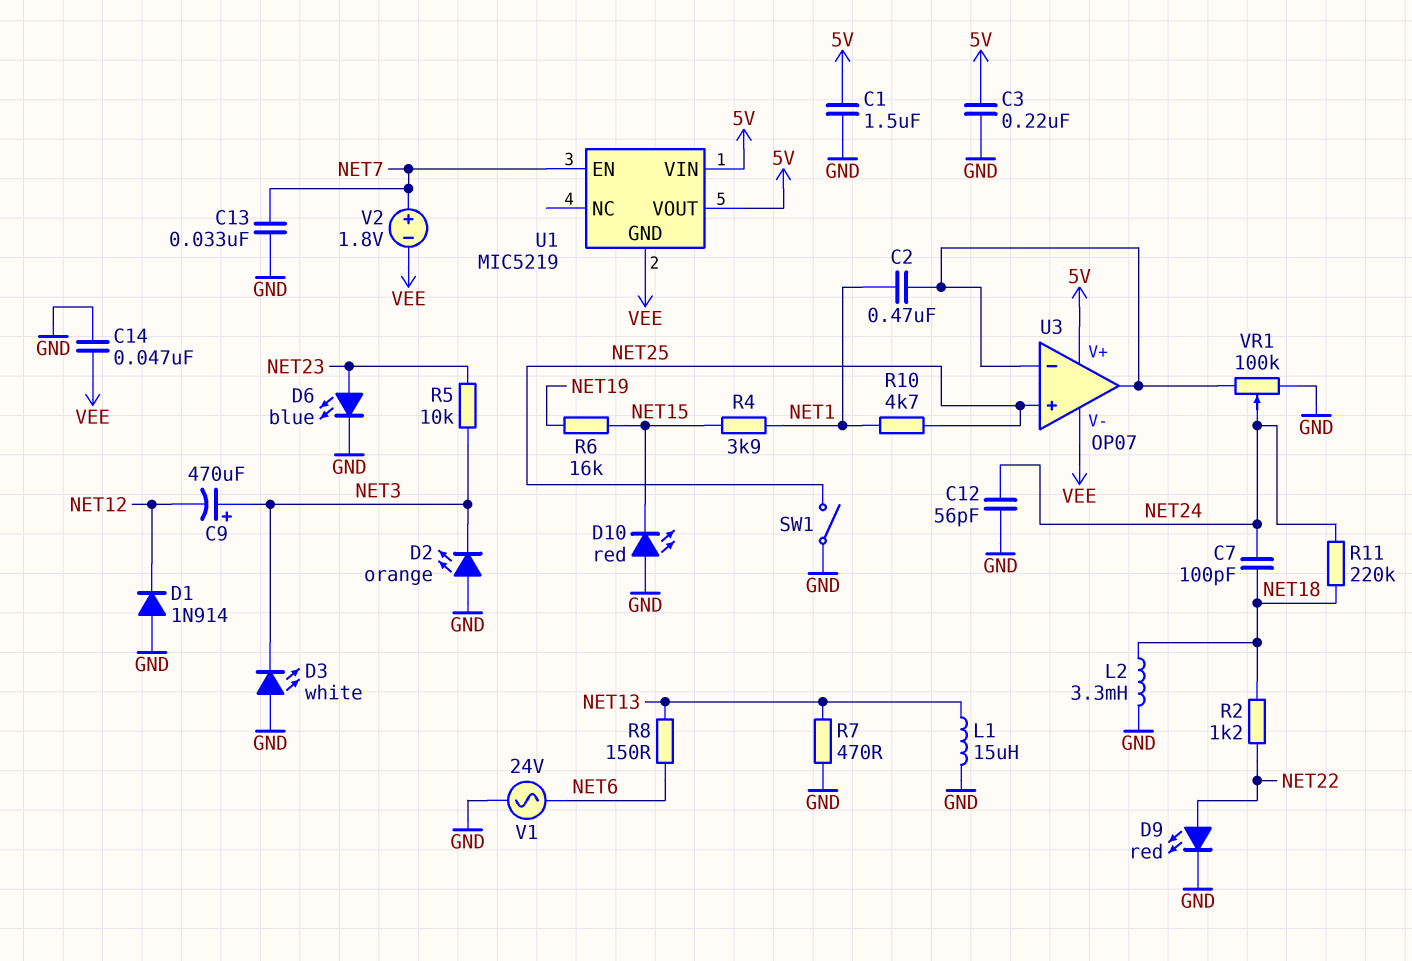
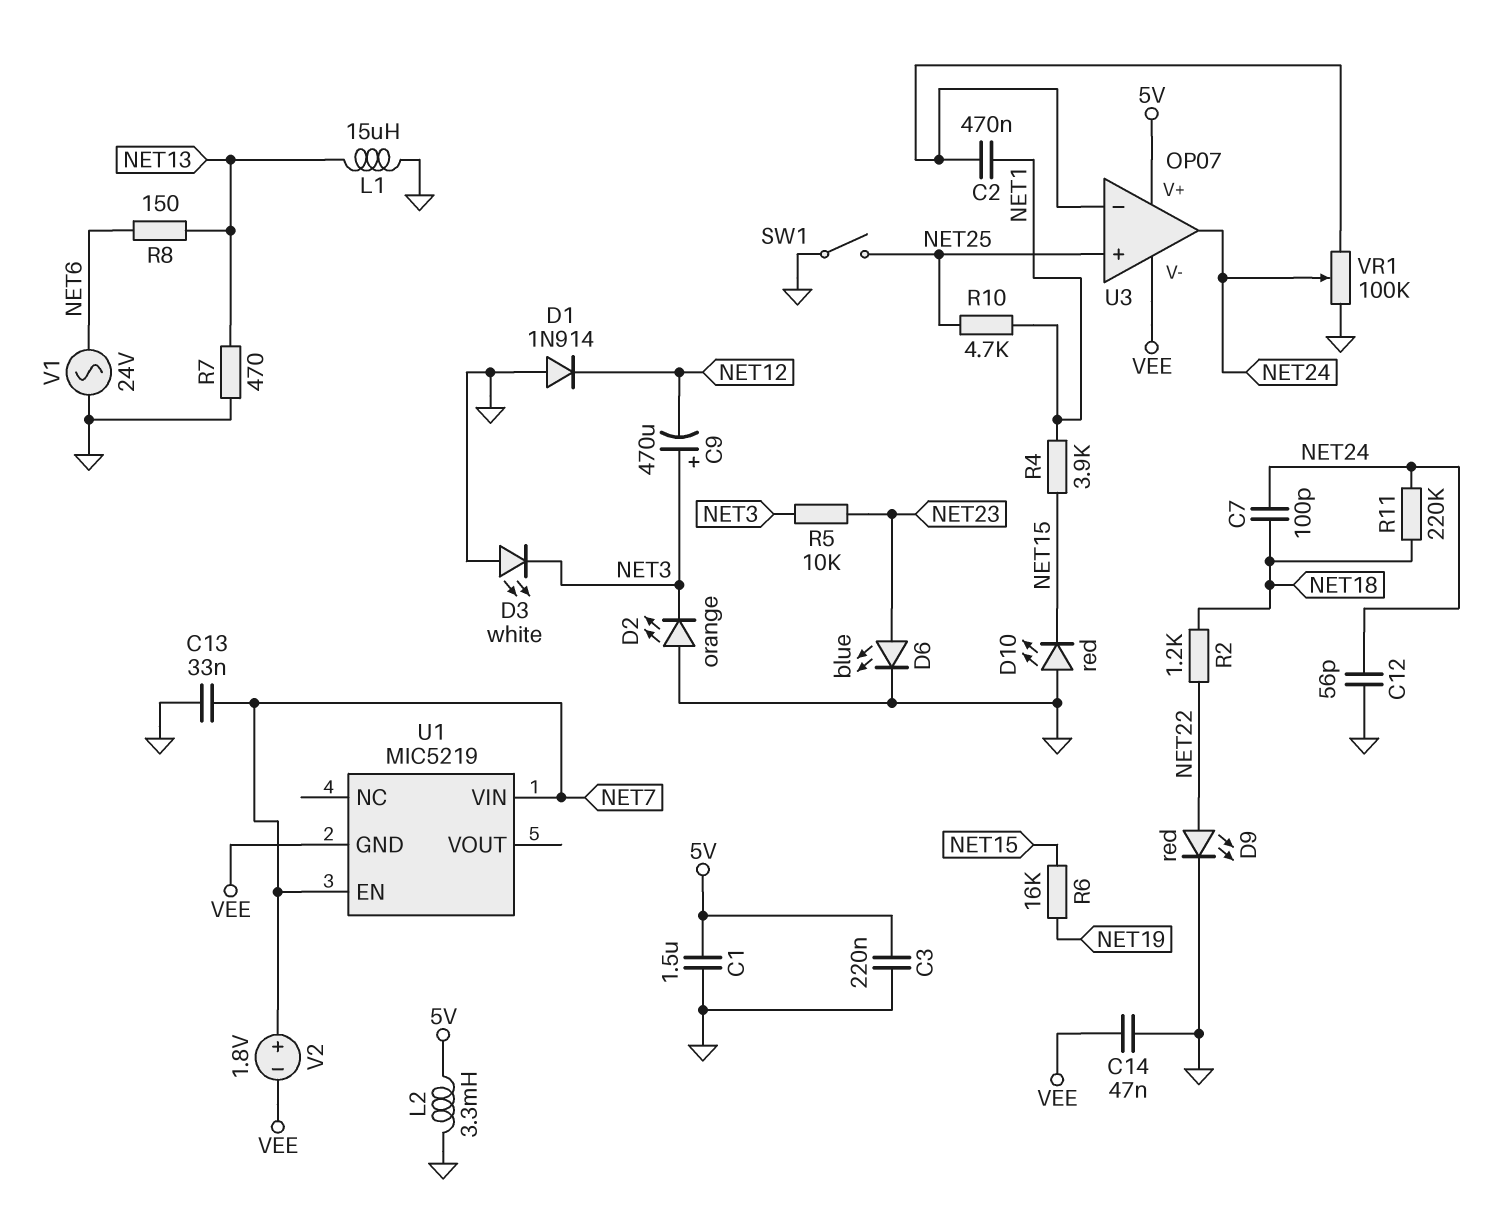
L2: 3.3mH (GND, NET18) -> 3.3mH (5V, GND)
U1 pin VIN: 5V -> NET7
U1 pin VOUT: 5V -> none
U3 pin out: U3/in- -> NET24

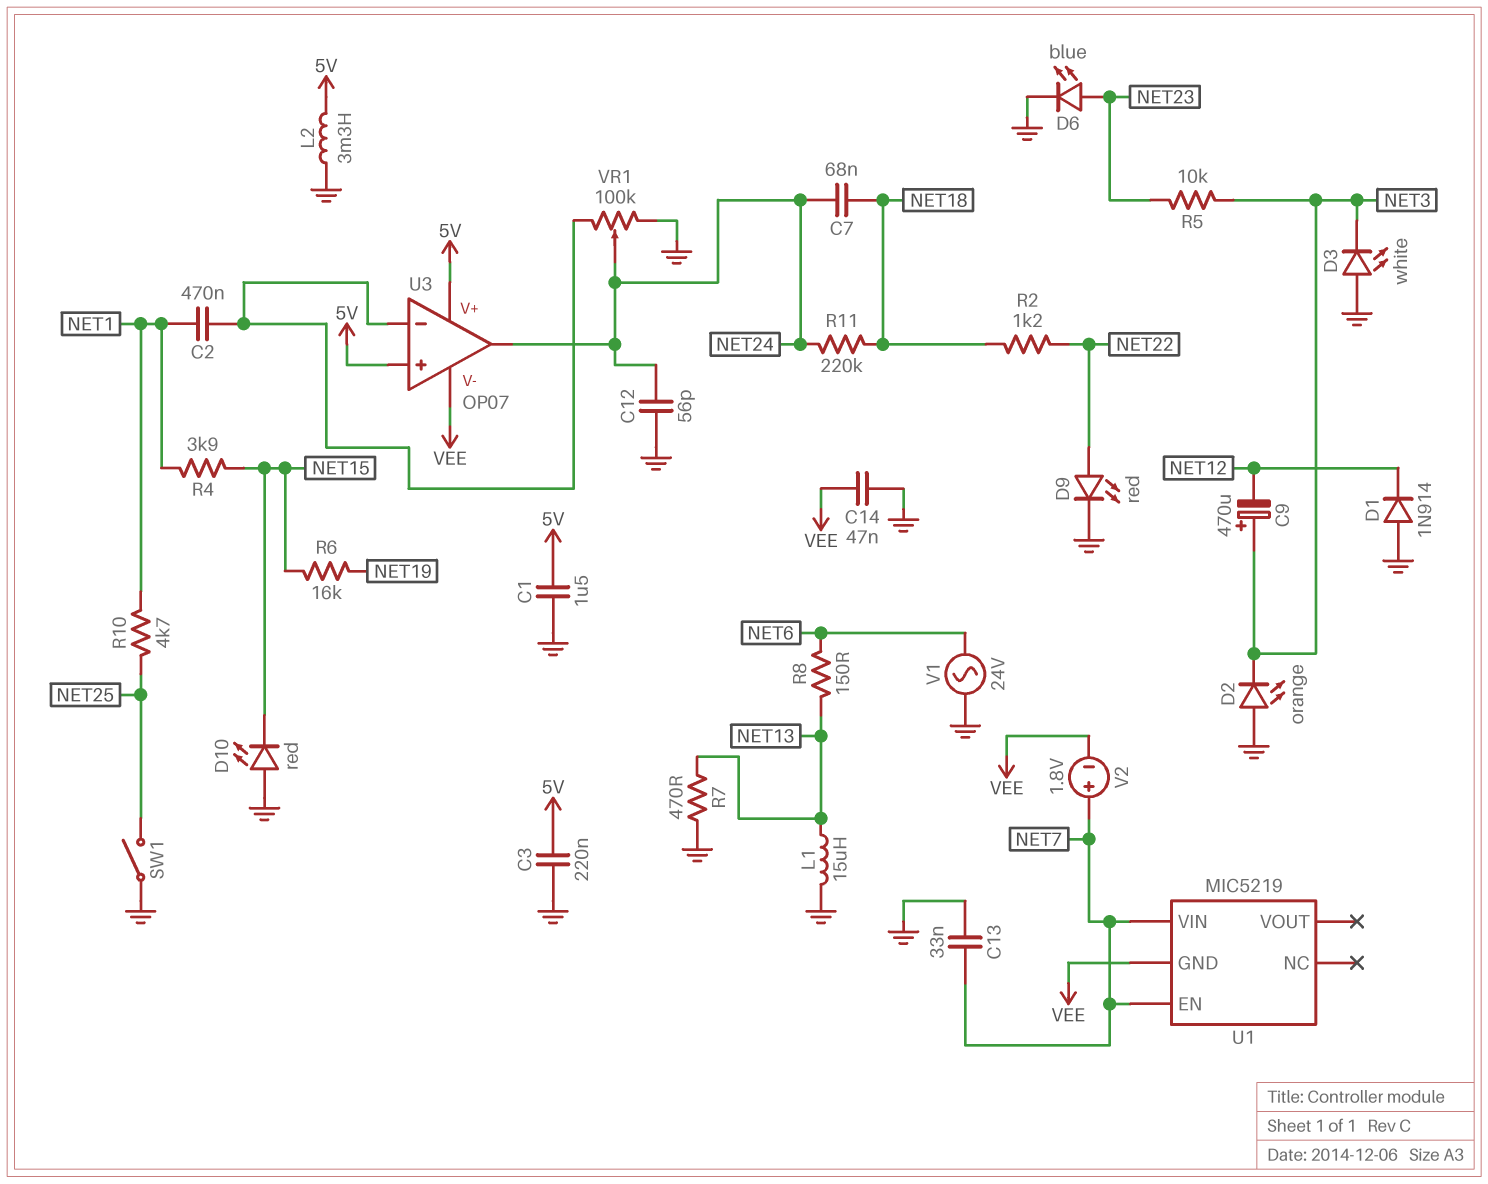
C7: 100pF (NET18, NET24) -> 68nF (NET18, NET24)
U3 pin in+: NET25 -> 5V

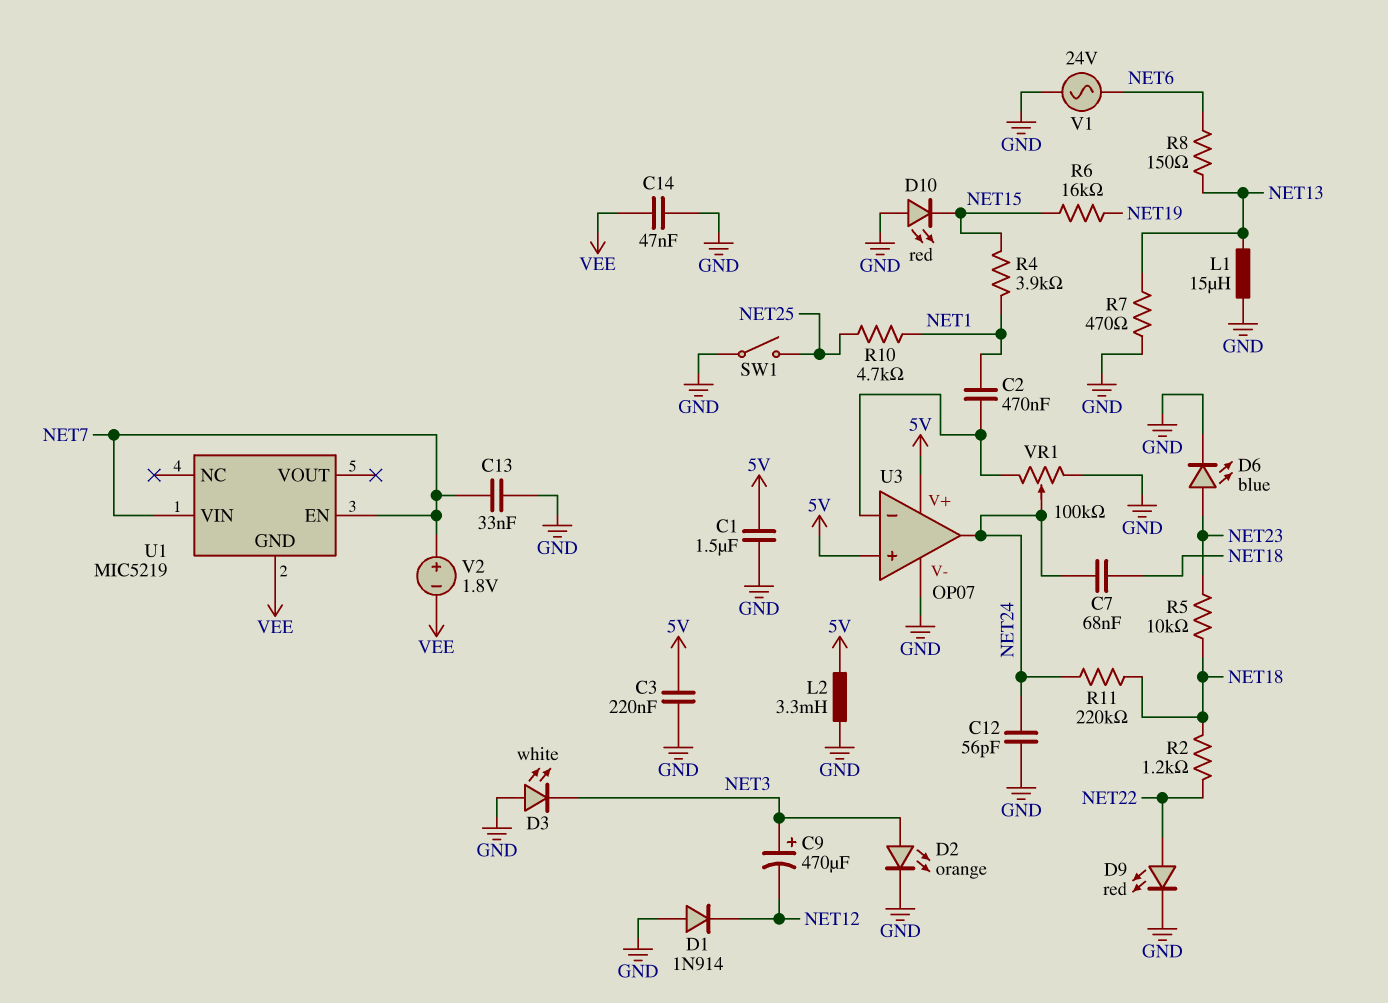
D2: LED orange (A GND, K NET3) -> LED orange (A NET3, K GND)
R5: 10k (NET3, NET23) -> 10k (NET18, NET23)
U3 pin V-: VEE -> GND

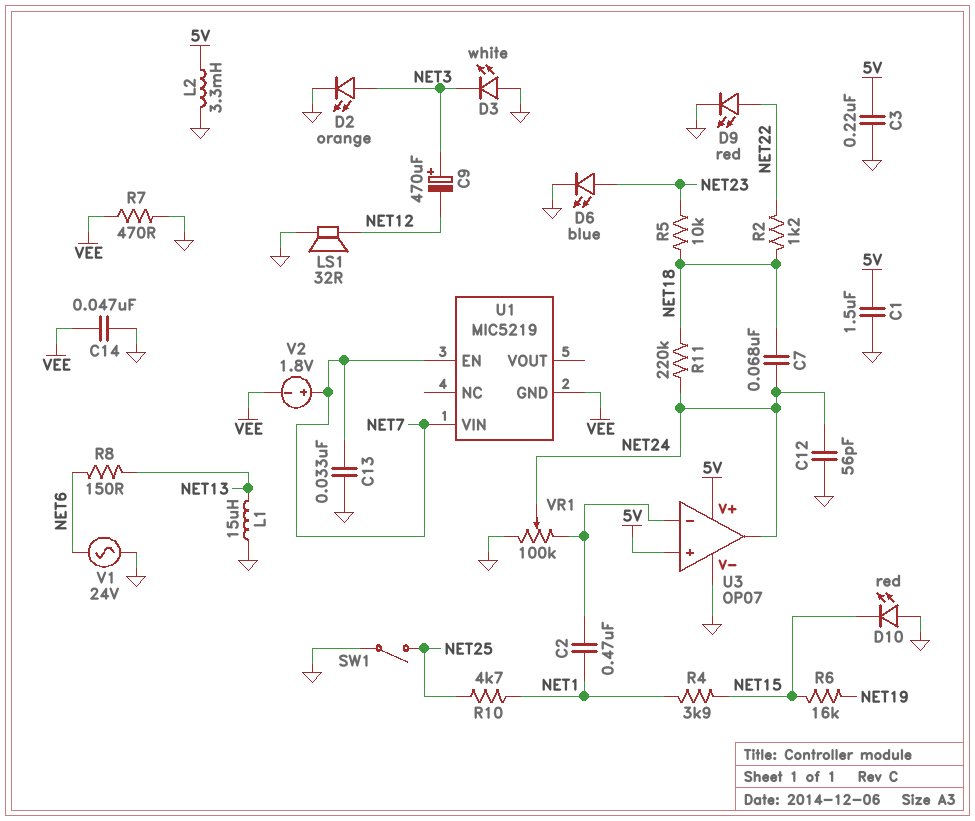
D1: diode 1N914 (A GND, K NET12) -> none
LS1: none -> speaker 32R (GND, NET12)
R7: 470 (GND, NET13) -> 470 (GND, VEE)

